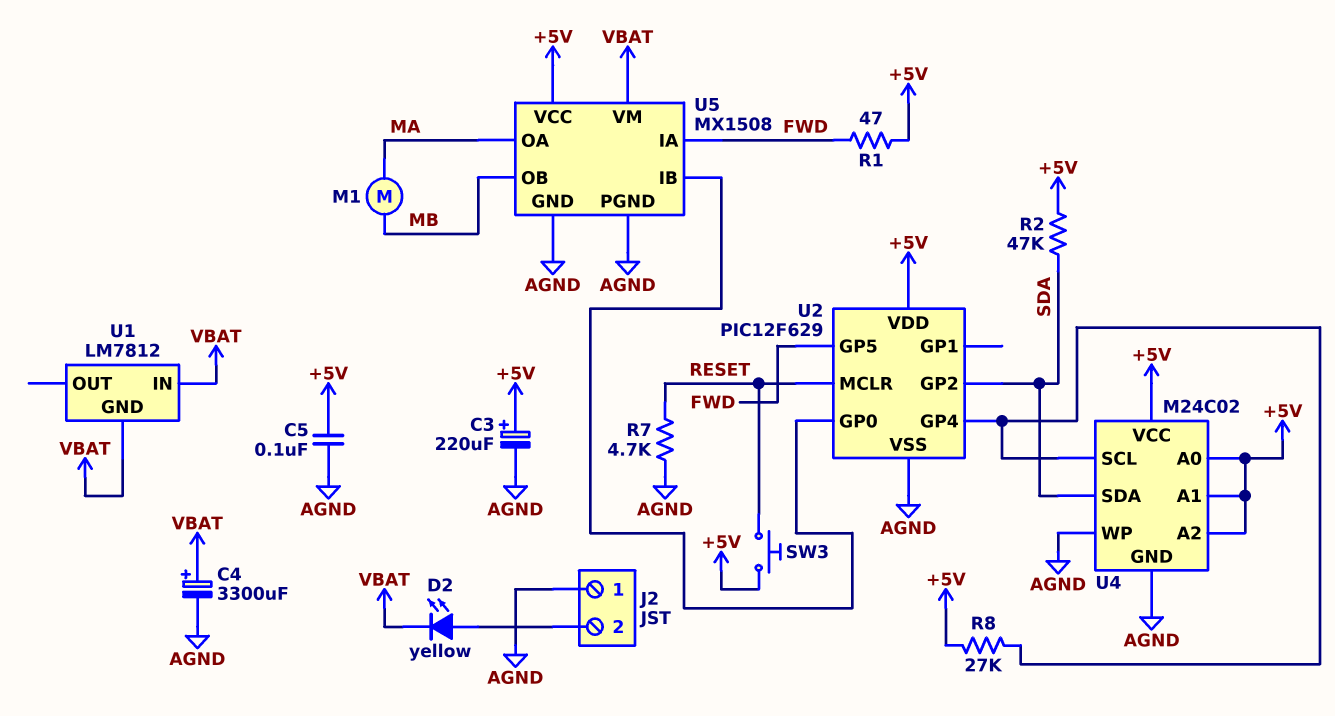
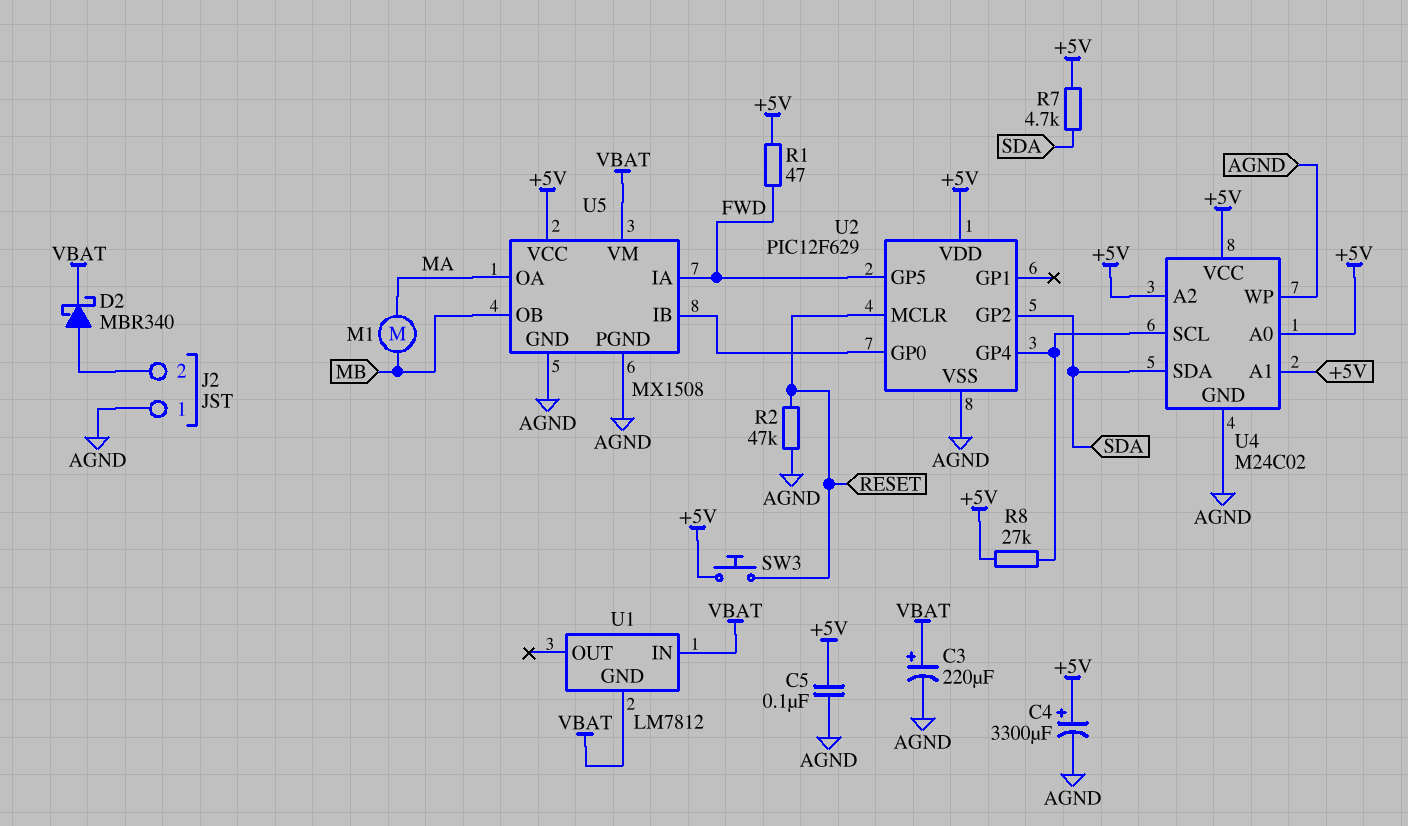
C3: 220uF (plus +5V, minus AGND) -> 220uF (plus VBAT, minus AGND)
C4: 3300uF (plus VBAT, minus AGND) -> 3300uF (plus +5V, minus AGND)
D2: LED yellow (A J2/2, K VBAT) -> schottky MBR340 (A J2/2, K VBAT)
R2: 47k (+5V, SDA) -> 47k (AGND, RESET)
R7: 4.7k (AGND, RESET) -> 4.7k (+5V, SDA)

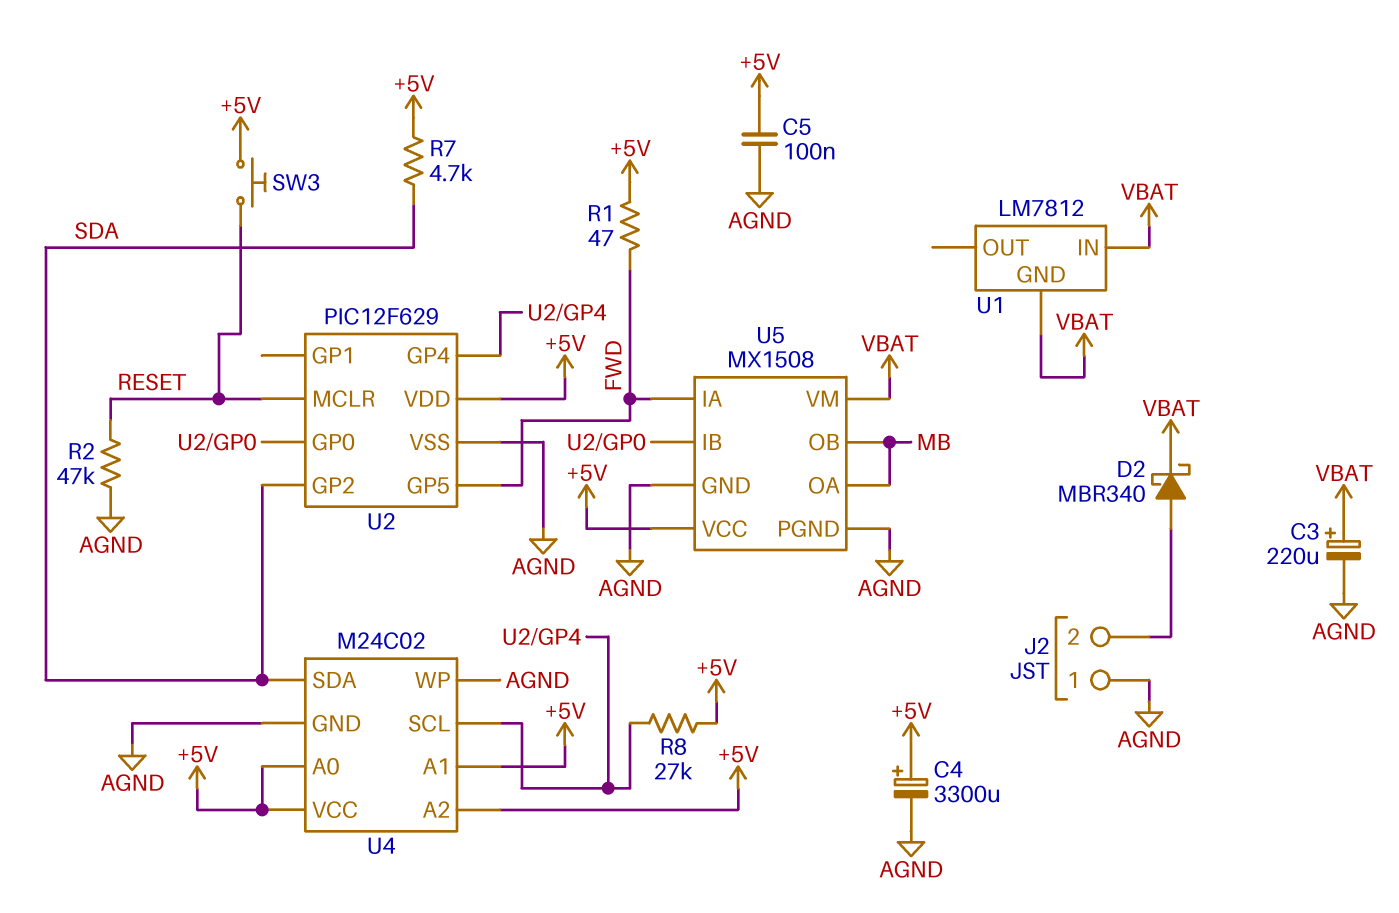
M1: motor (MA, MB) -> none
U5 pin OA: MA -> MB

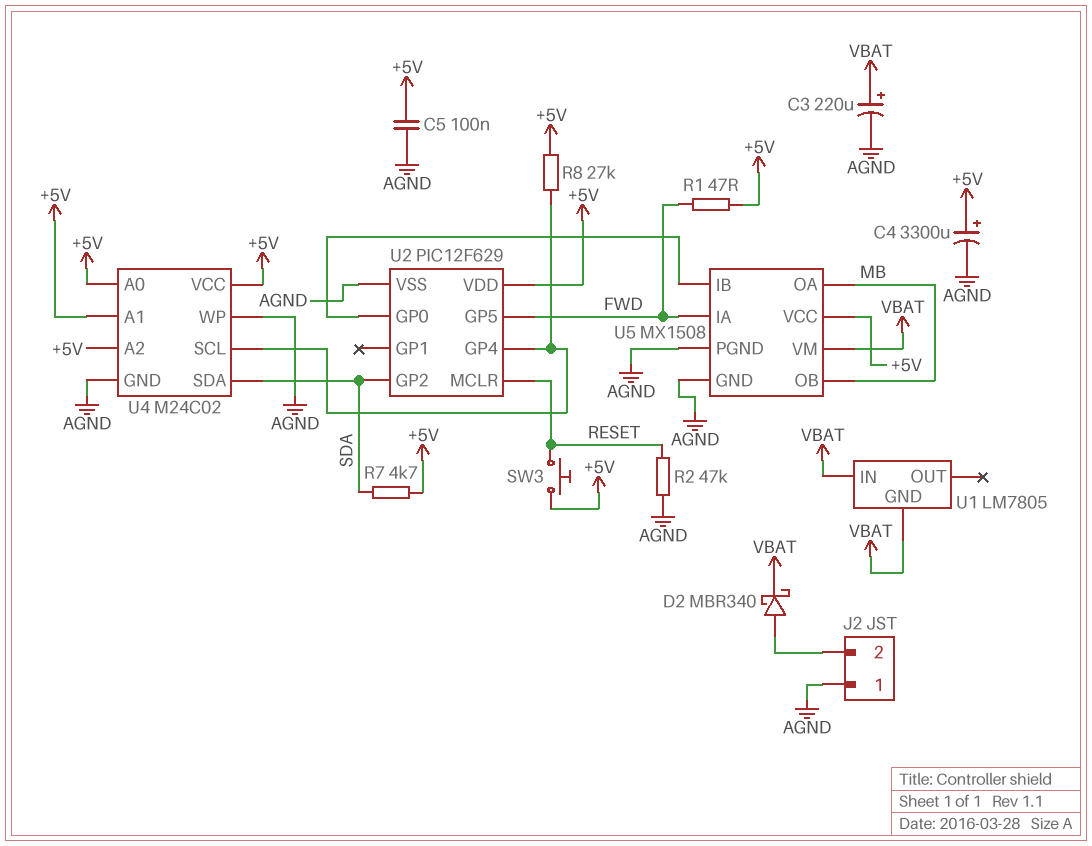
U1: LM7812 -> LM7805

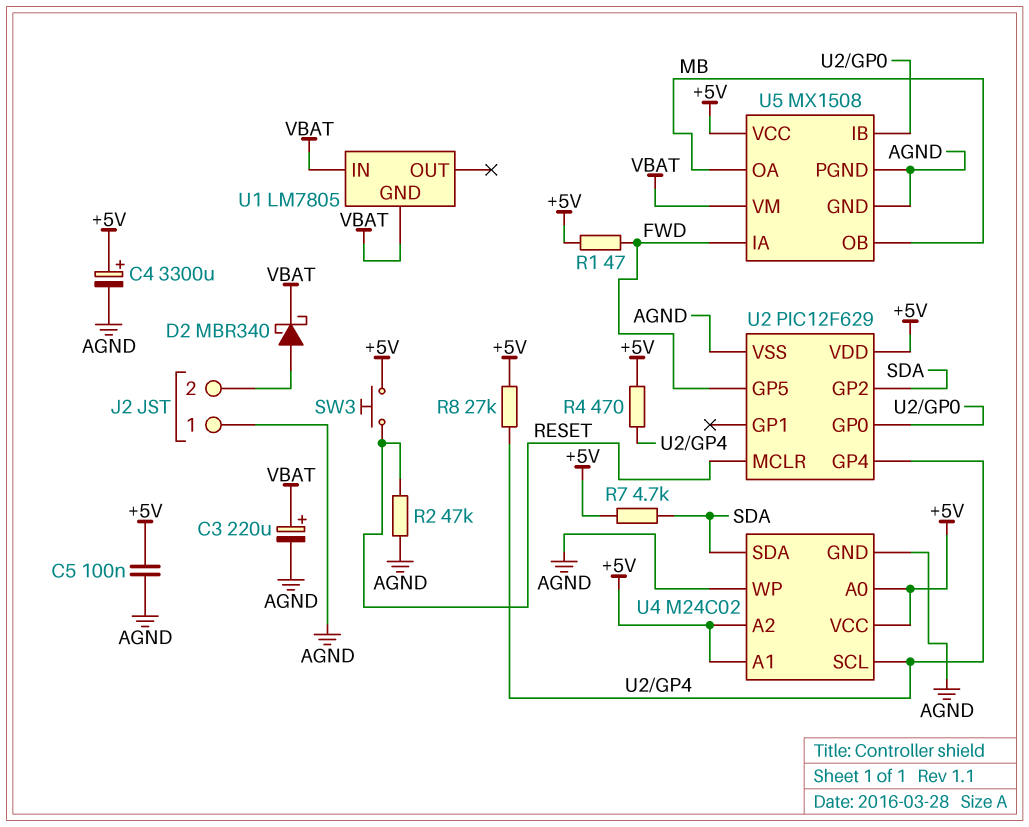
R4: none -> 470 (+5V, U2/GP4)

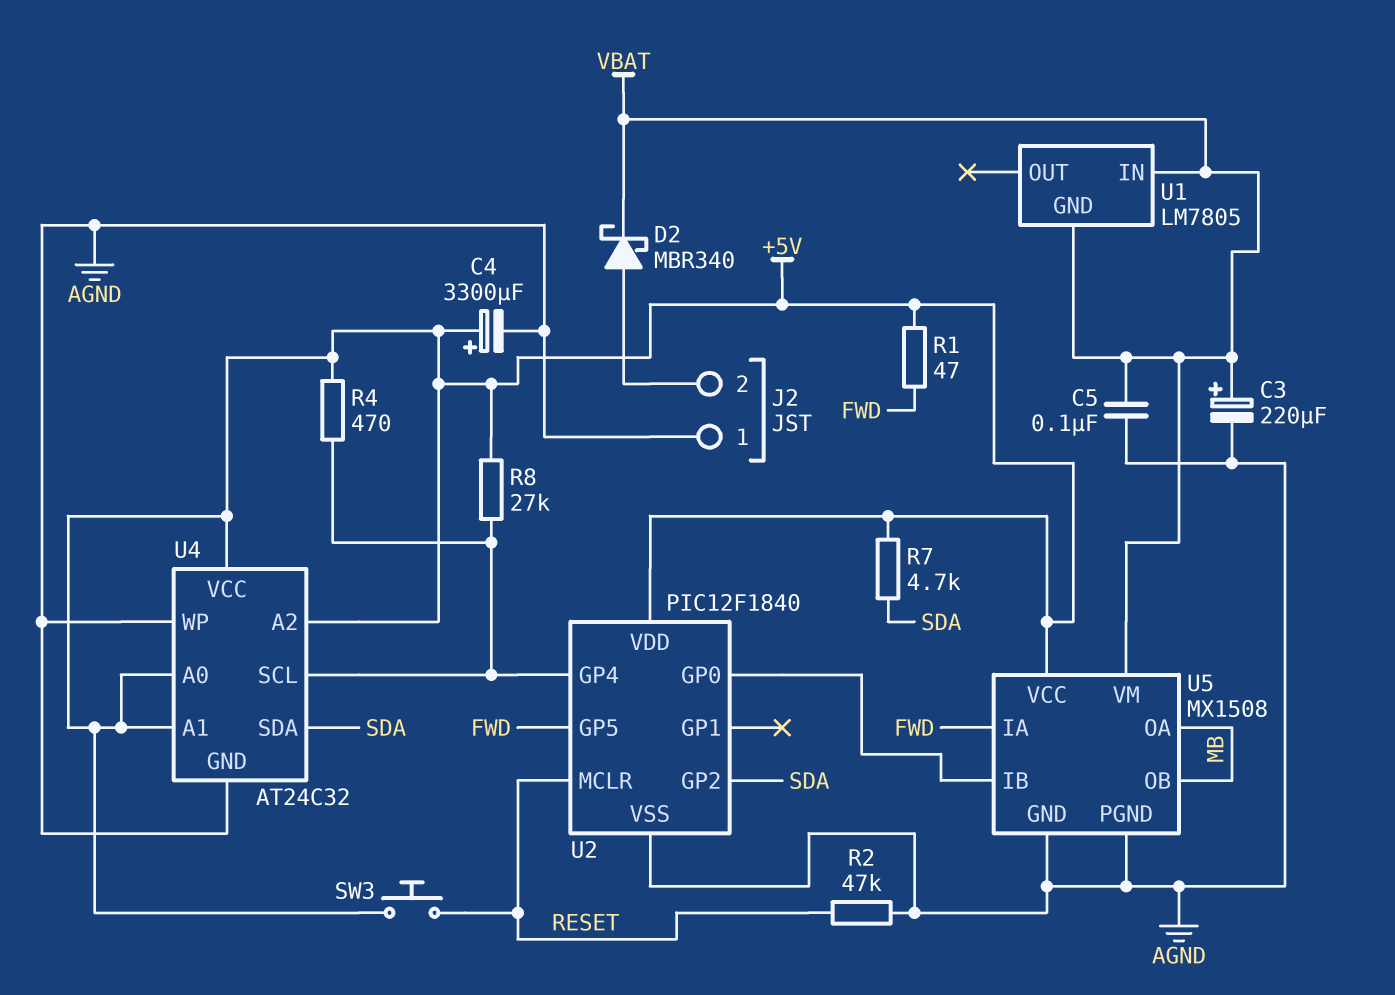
C5: 100nF (+5V, AGND) -> 100nF (AGND, VBAT)
U2: PIC12F629 -> PIC12F1840
U4: M24C02 -> AT24C32

